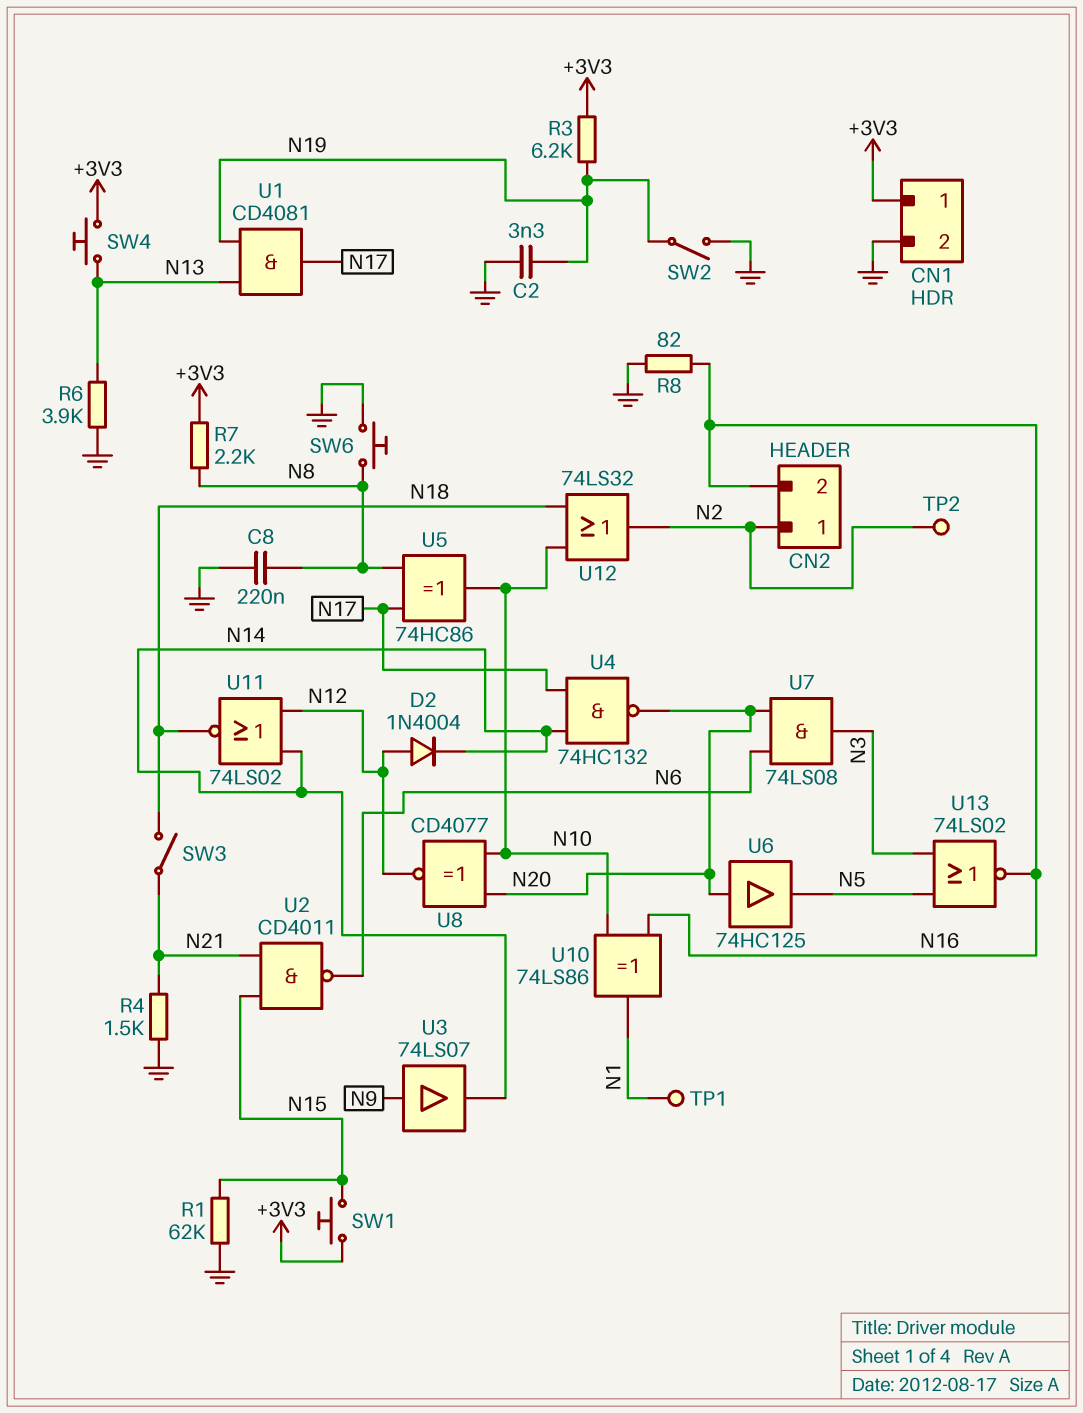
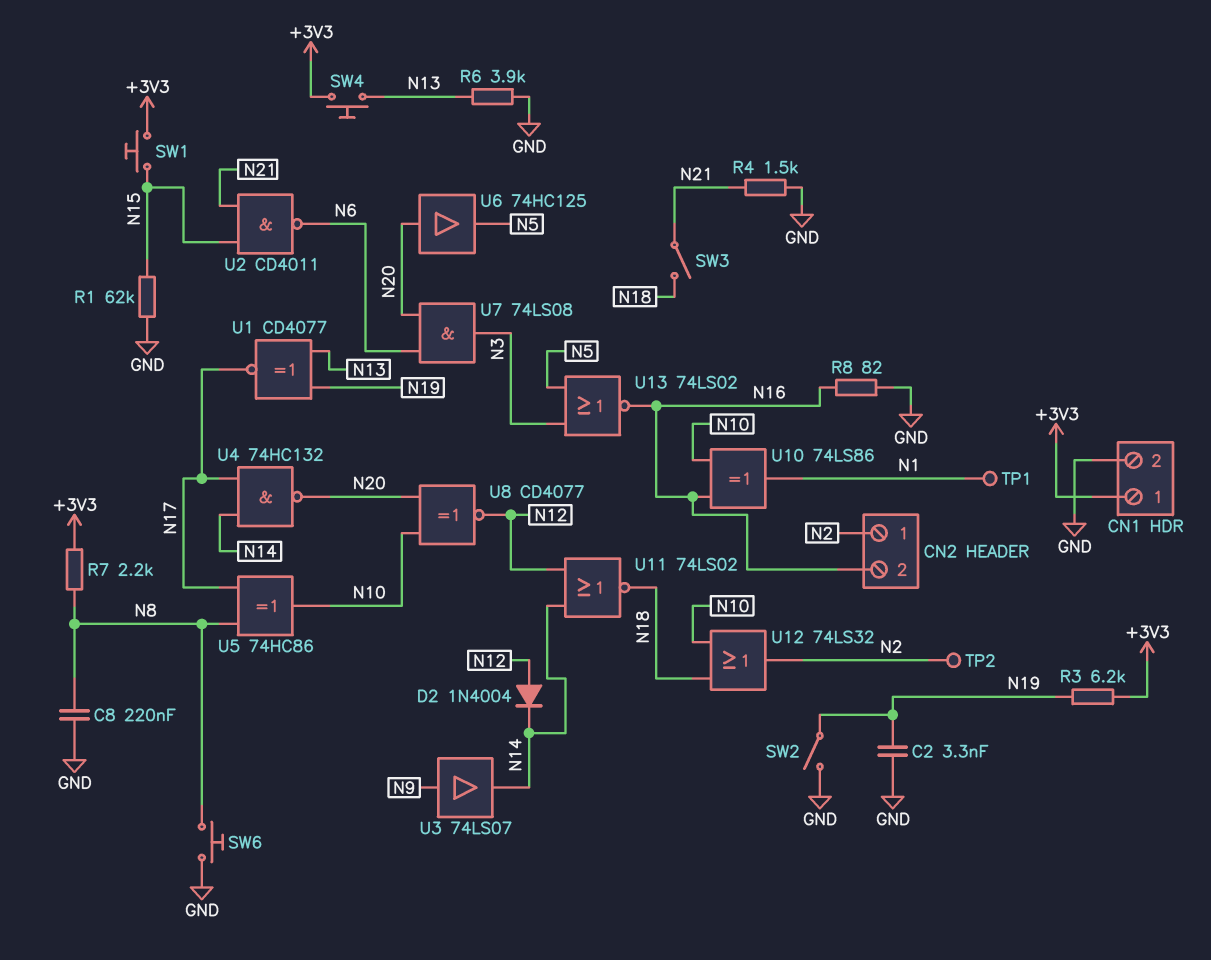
U1: AND CD4081 (in N13, in N19, out N17) -> XNOR CD4077 (in N13, in N19, out N17)

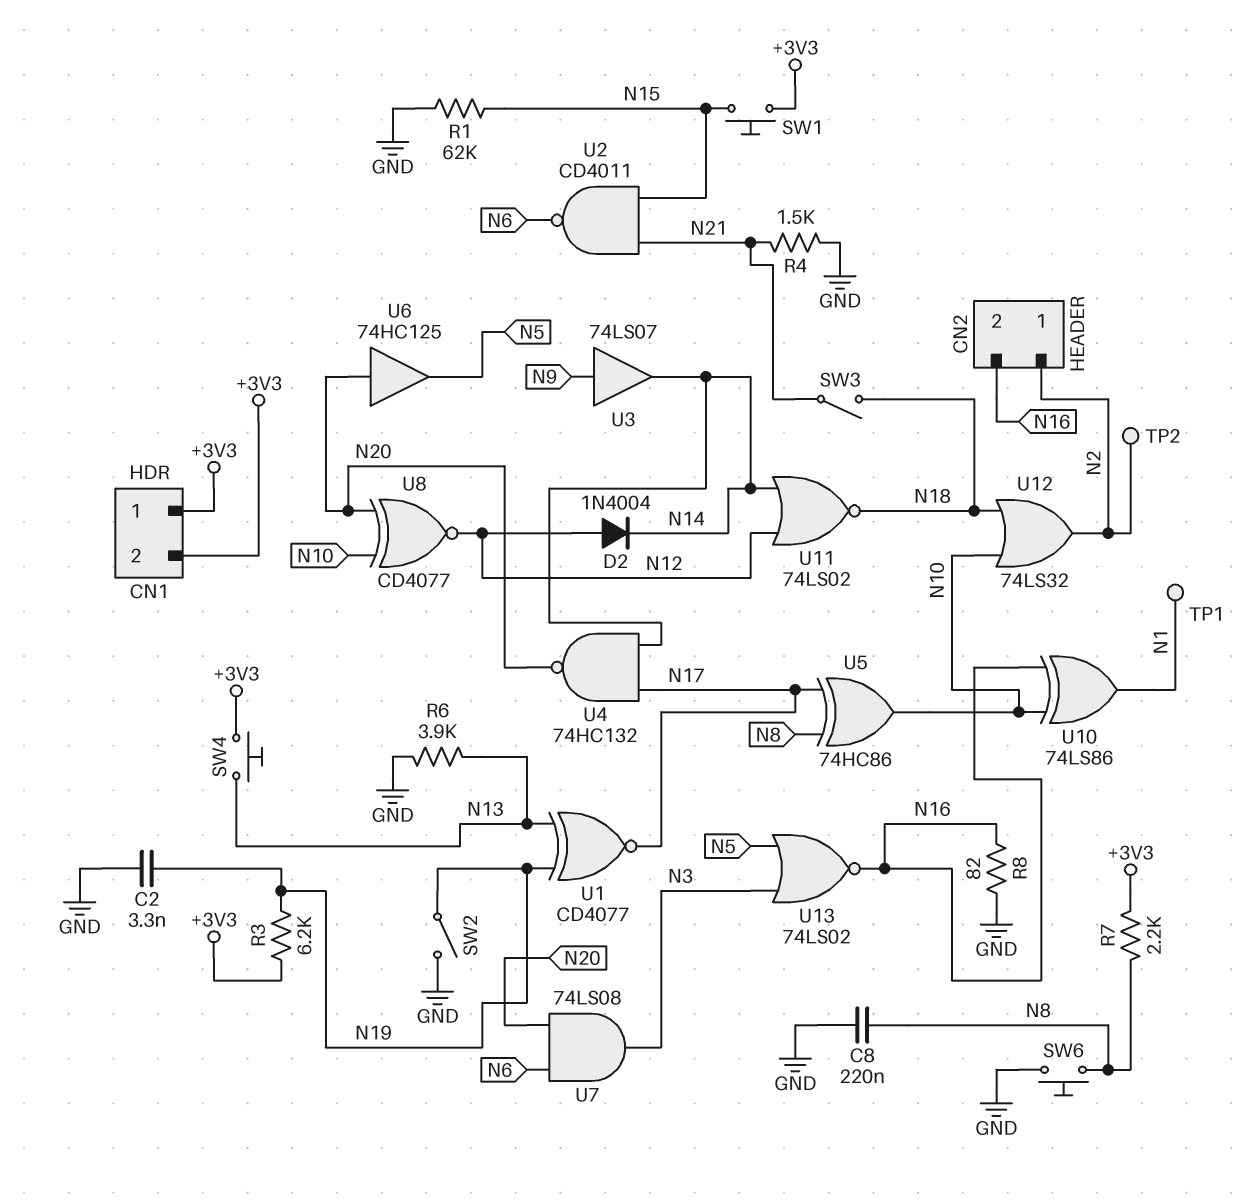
CN1 pin 2: GND -> +3V3

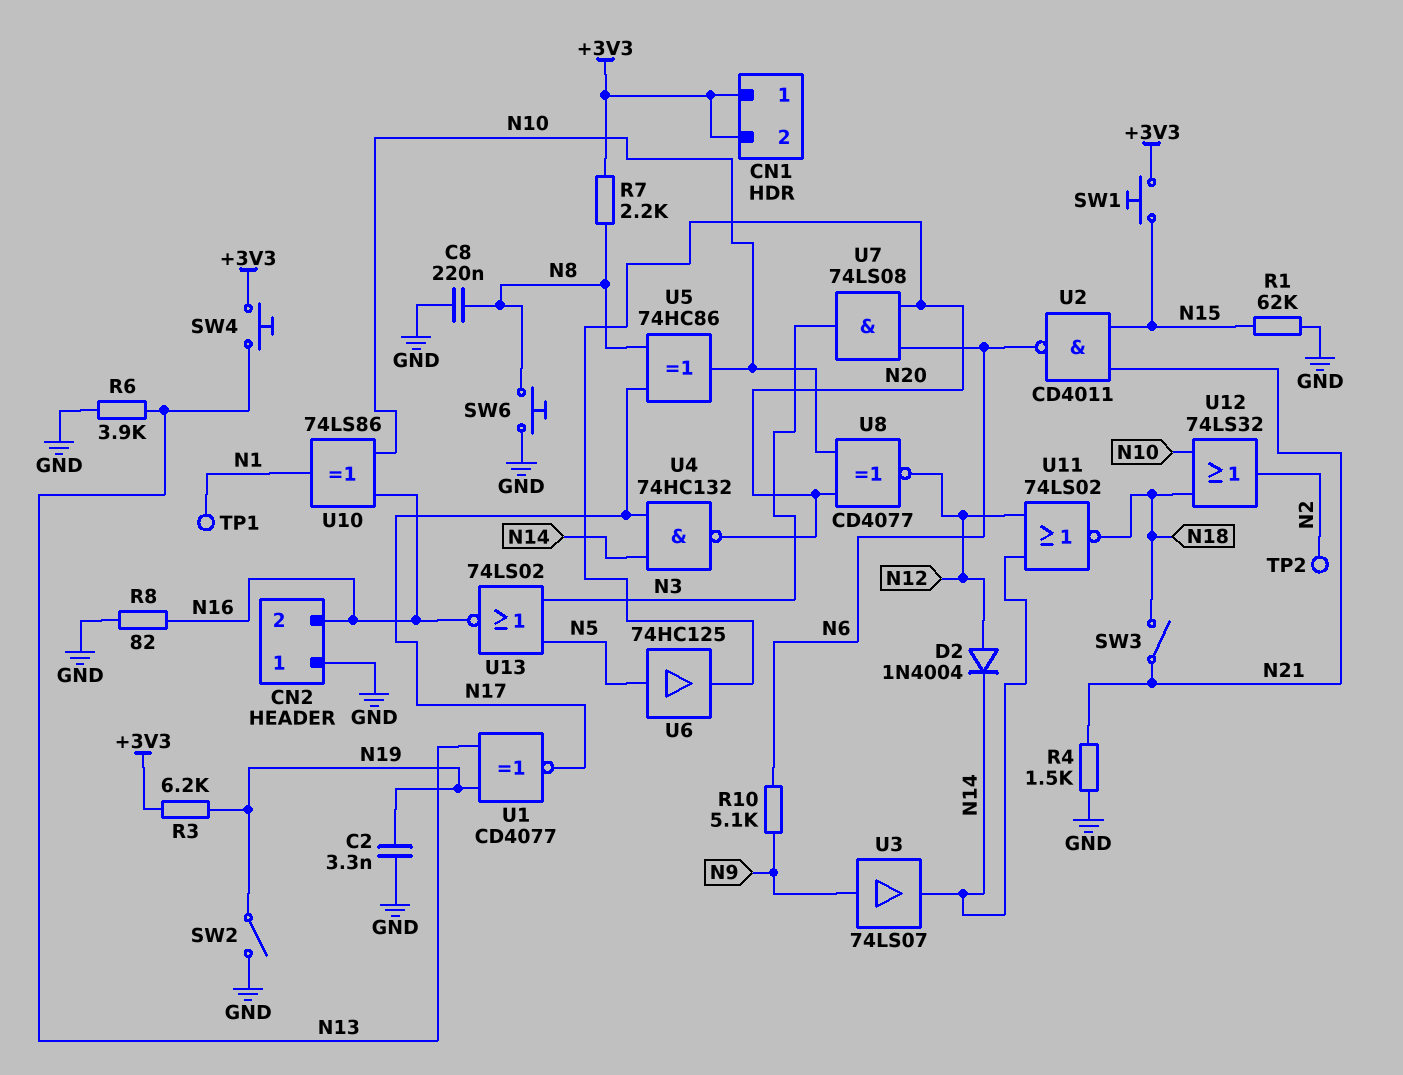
CN2 pin 1: N2 -> GND
R10: none -> 5.1k (N6, N9)
U6: buffer 74HC125 (in N20, out N5) -> buffer 74HC125 (in N5, out N20)

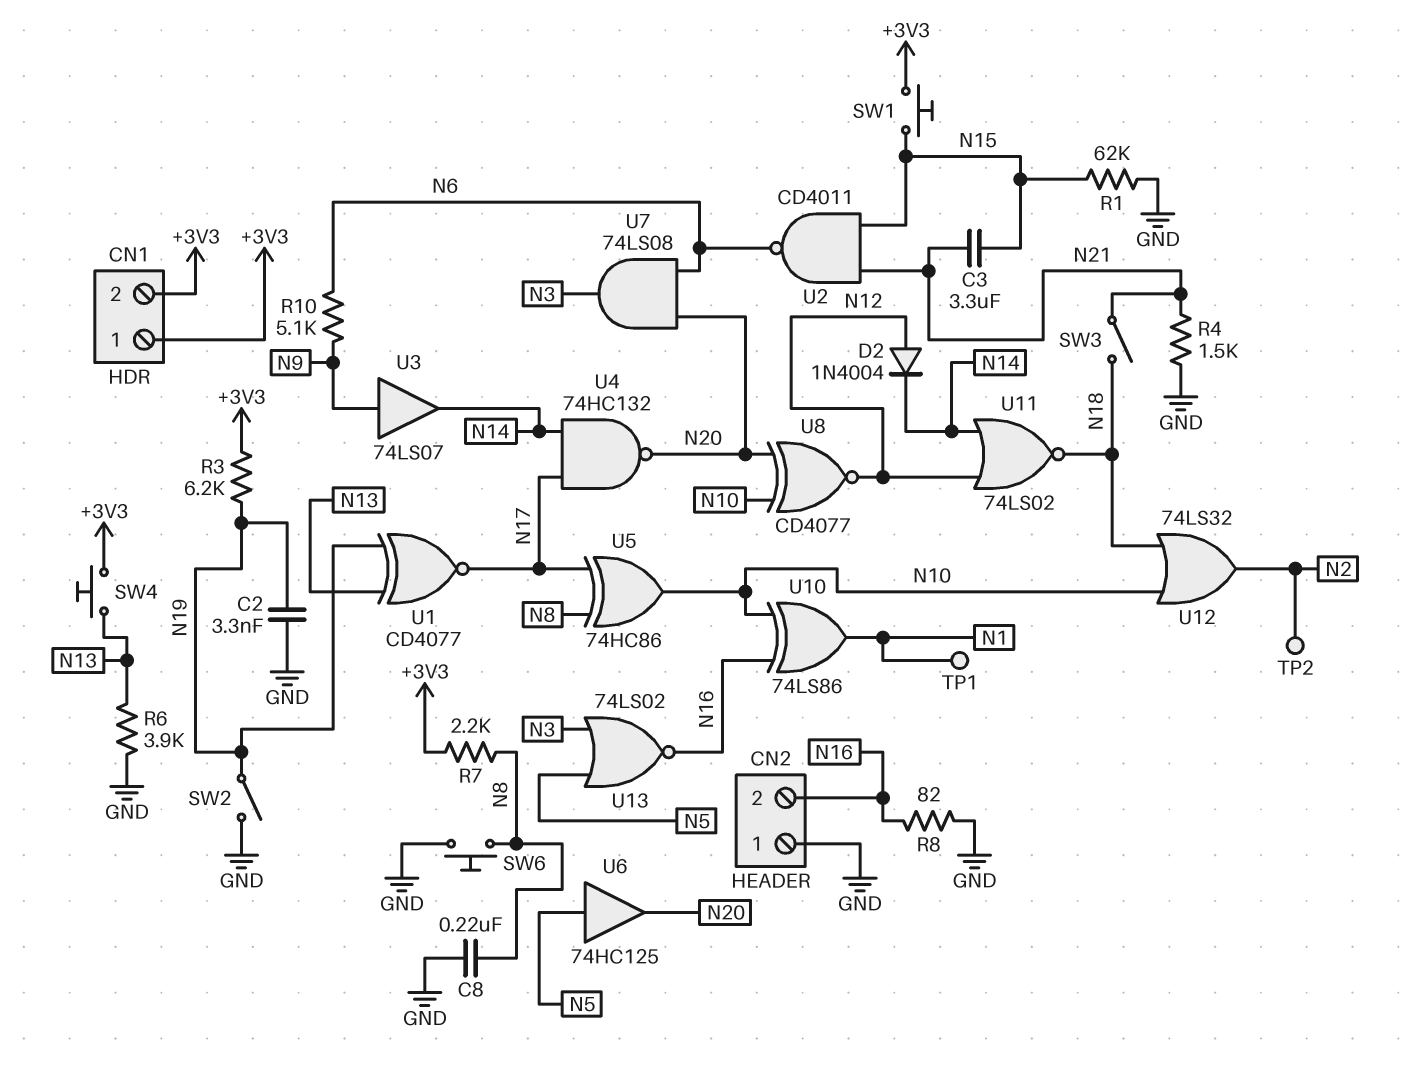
C3: none -> 3.3uF (N15, N21)

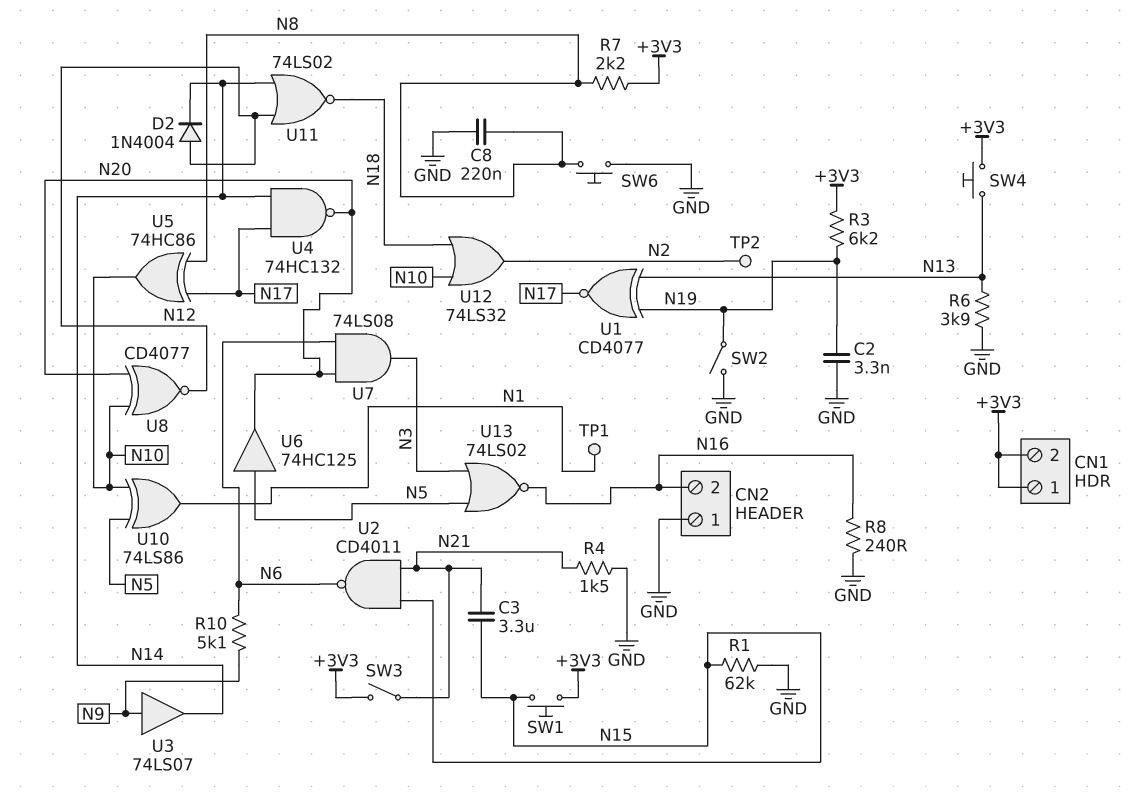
R8: 82 (GND, N16) -> 240 (GND, N16)
SW3: switch (N18, N21) -> switch (+3V3, N21)
U10: XOR 74LS86 (in N10, in N16, out N1) -> XOR 74LS86 (in N5, in N10, out N1)

